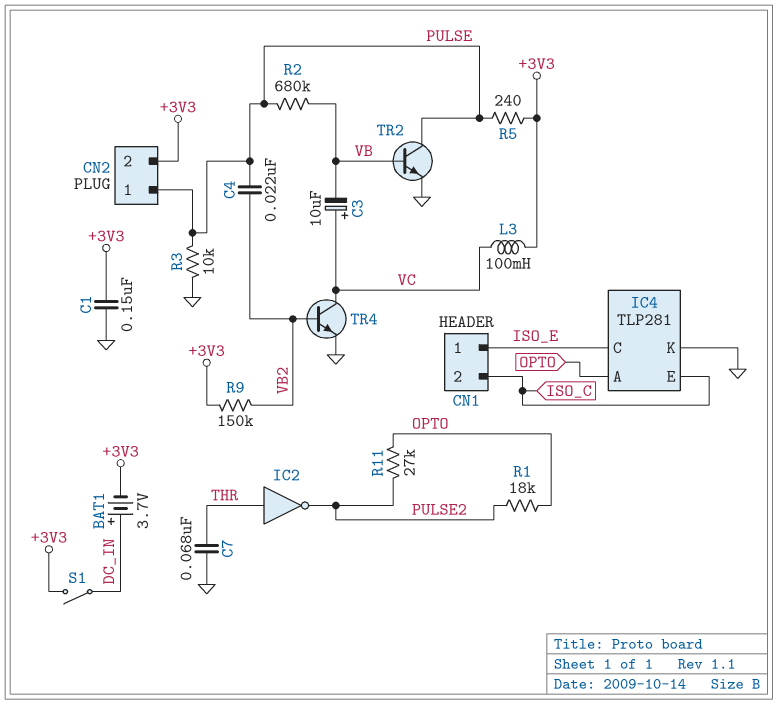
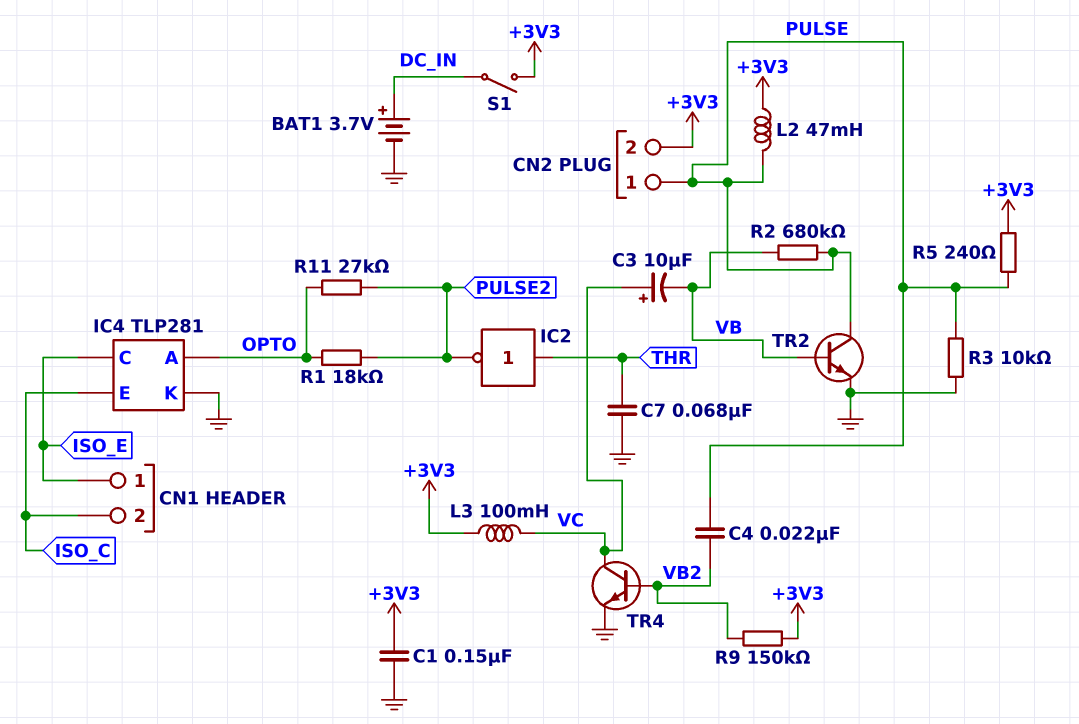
BAT1: 3.7V (plus DC_IN, minus +3V3) -> 3.7V (plus DC_IN, minus GND)
L2: none -> 47mH (+3V3, PULSE)

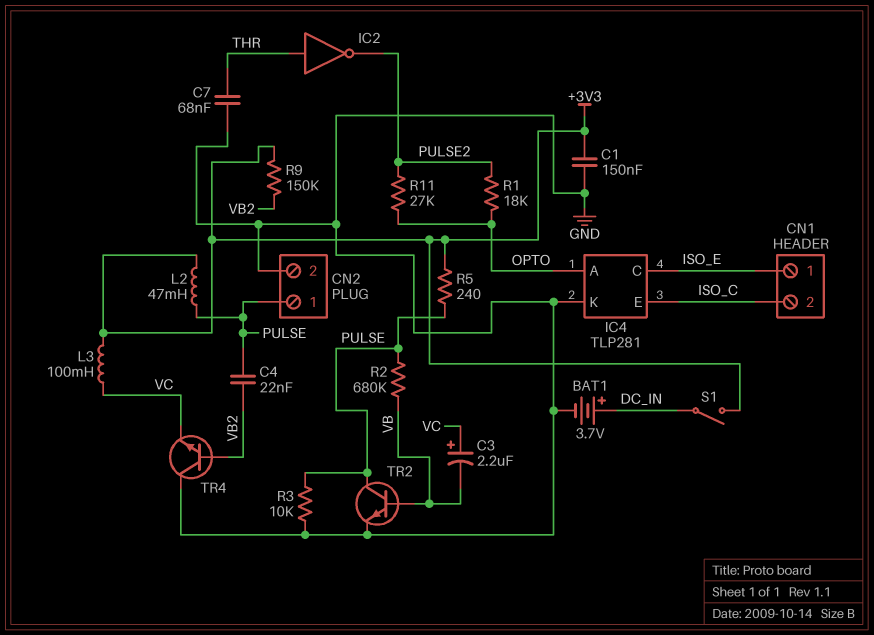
C3: 10uF (plus VC, minus VB) -> 2.2uF (plus VC, minus VB)
CN2 pin 2: +3V3 -> GND
TR4: NPN (B VB2, C VC, E GND) -> NPN (B VB2, C GND, E VC)

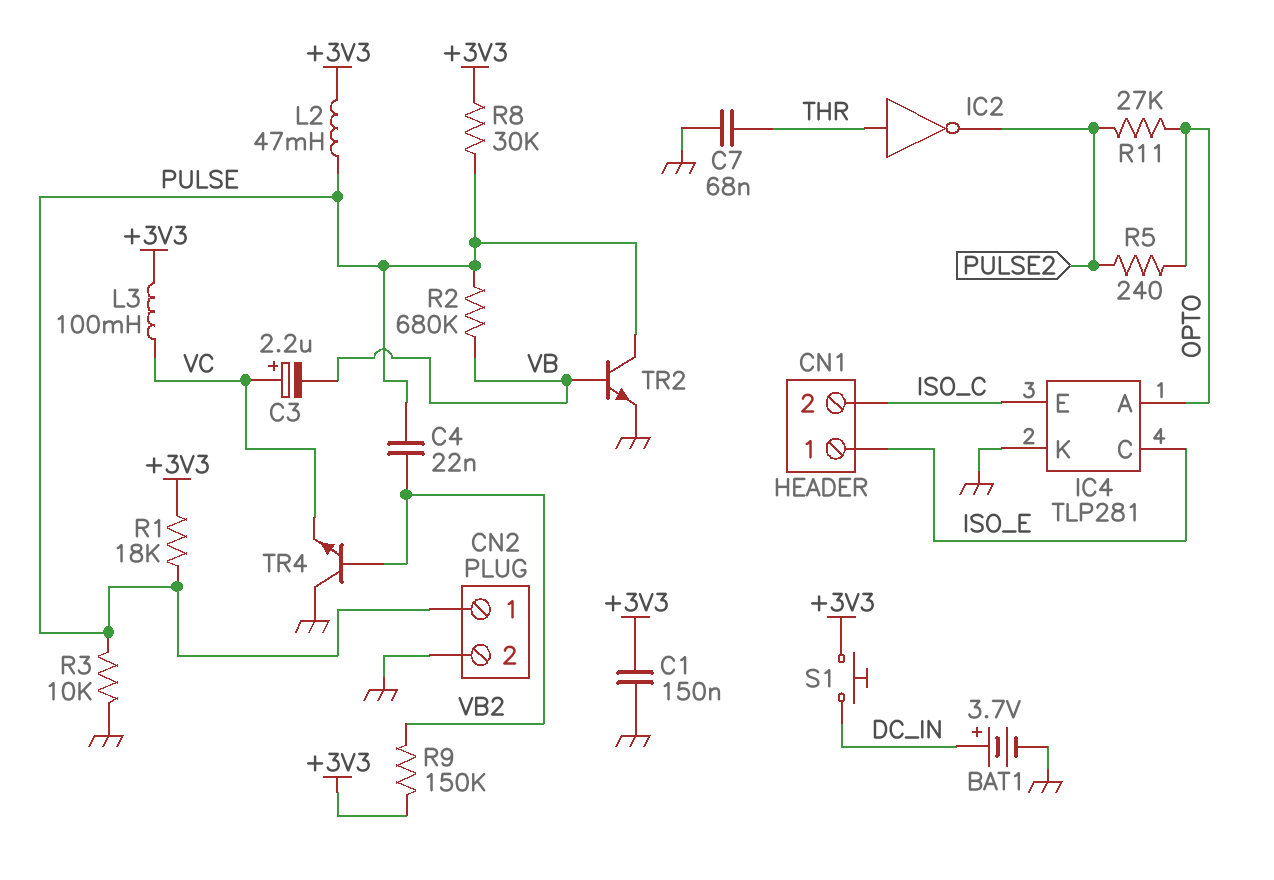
R1: 18k (OPTO, PULSE2) -> 18k (+3V3, PULSE)
R5: 240 (+3V3, PULSE) -> 240 (OPTO, PULSE2)
R8: none -> 30k (+3V3, PULSE)
S1: switch (+3V3, DC_IN) -> button (+3V3, DC_IN)

